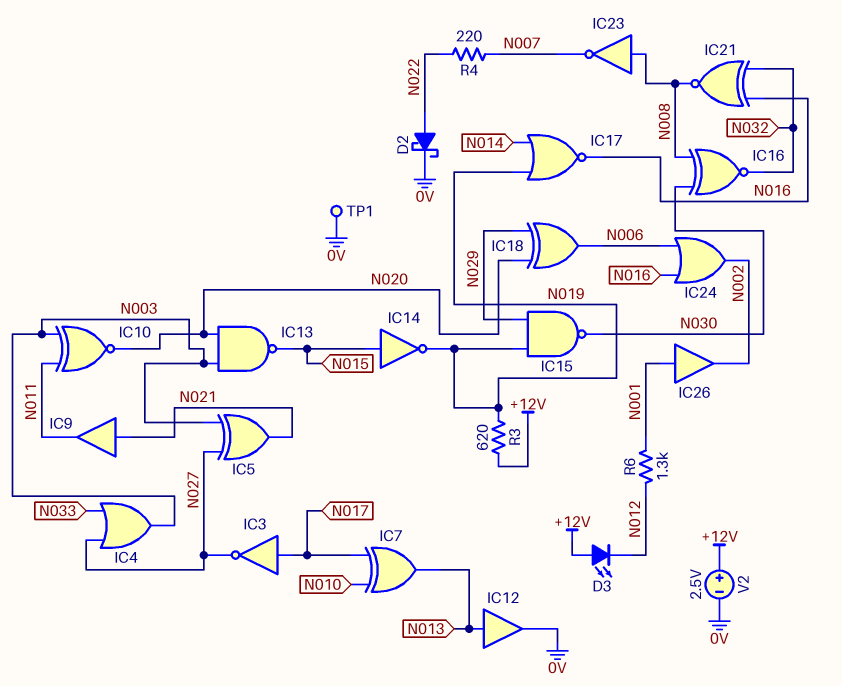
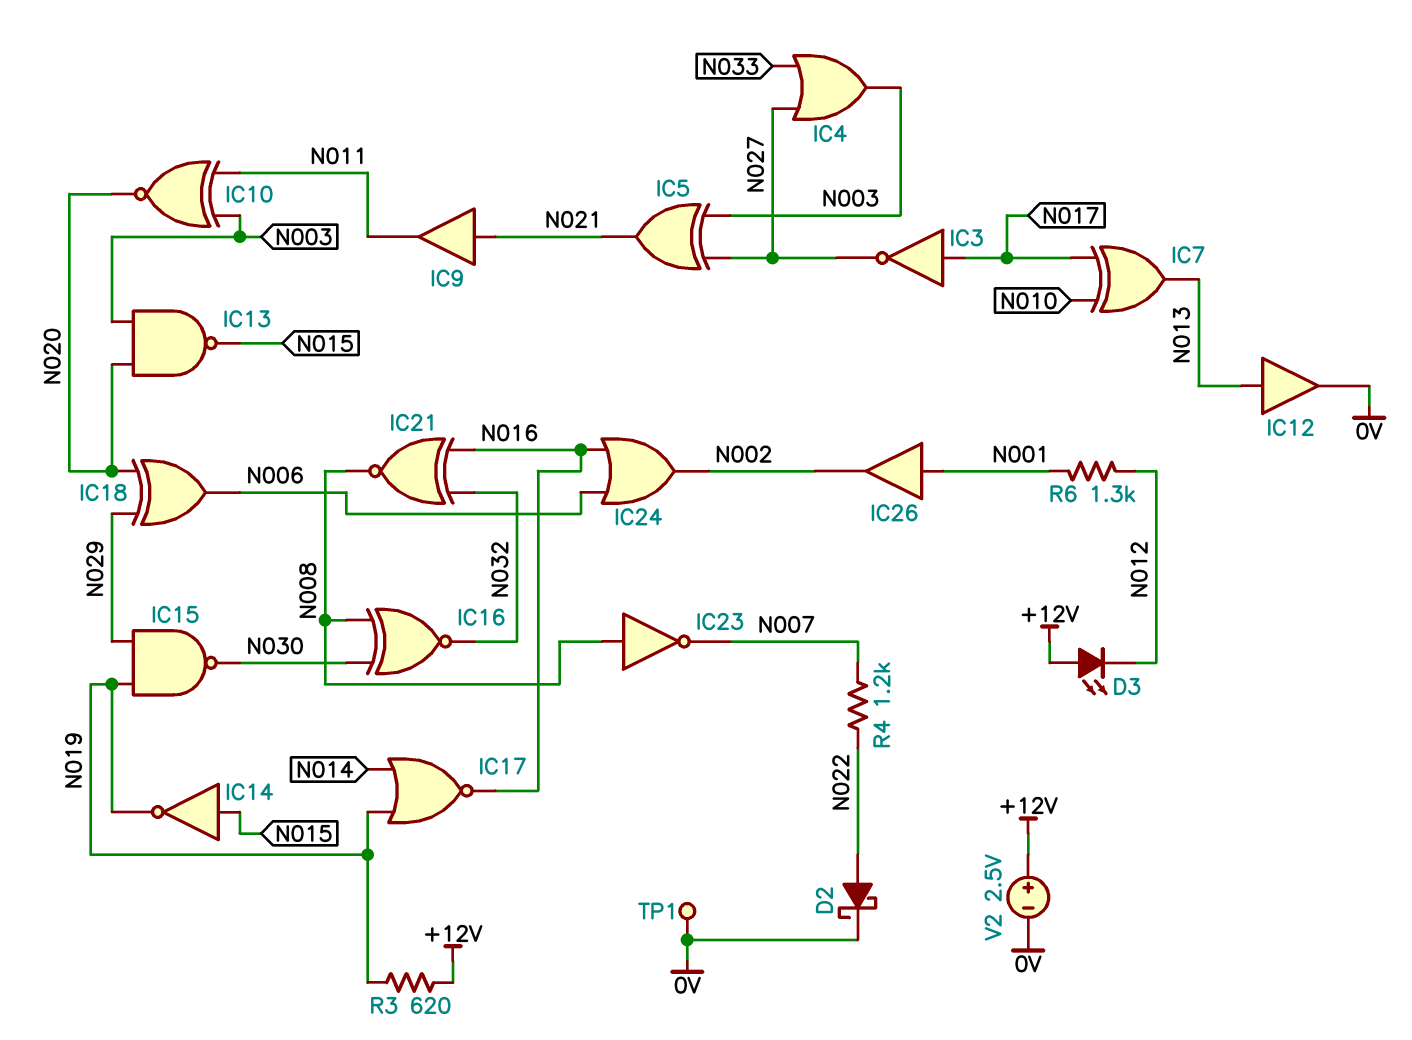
R4: 220 (N007, N022) -> 1.2k (N007, N022)

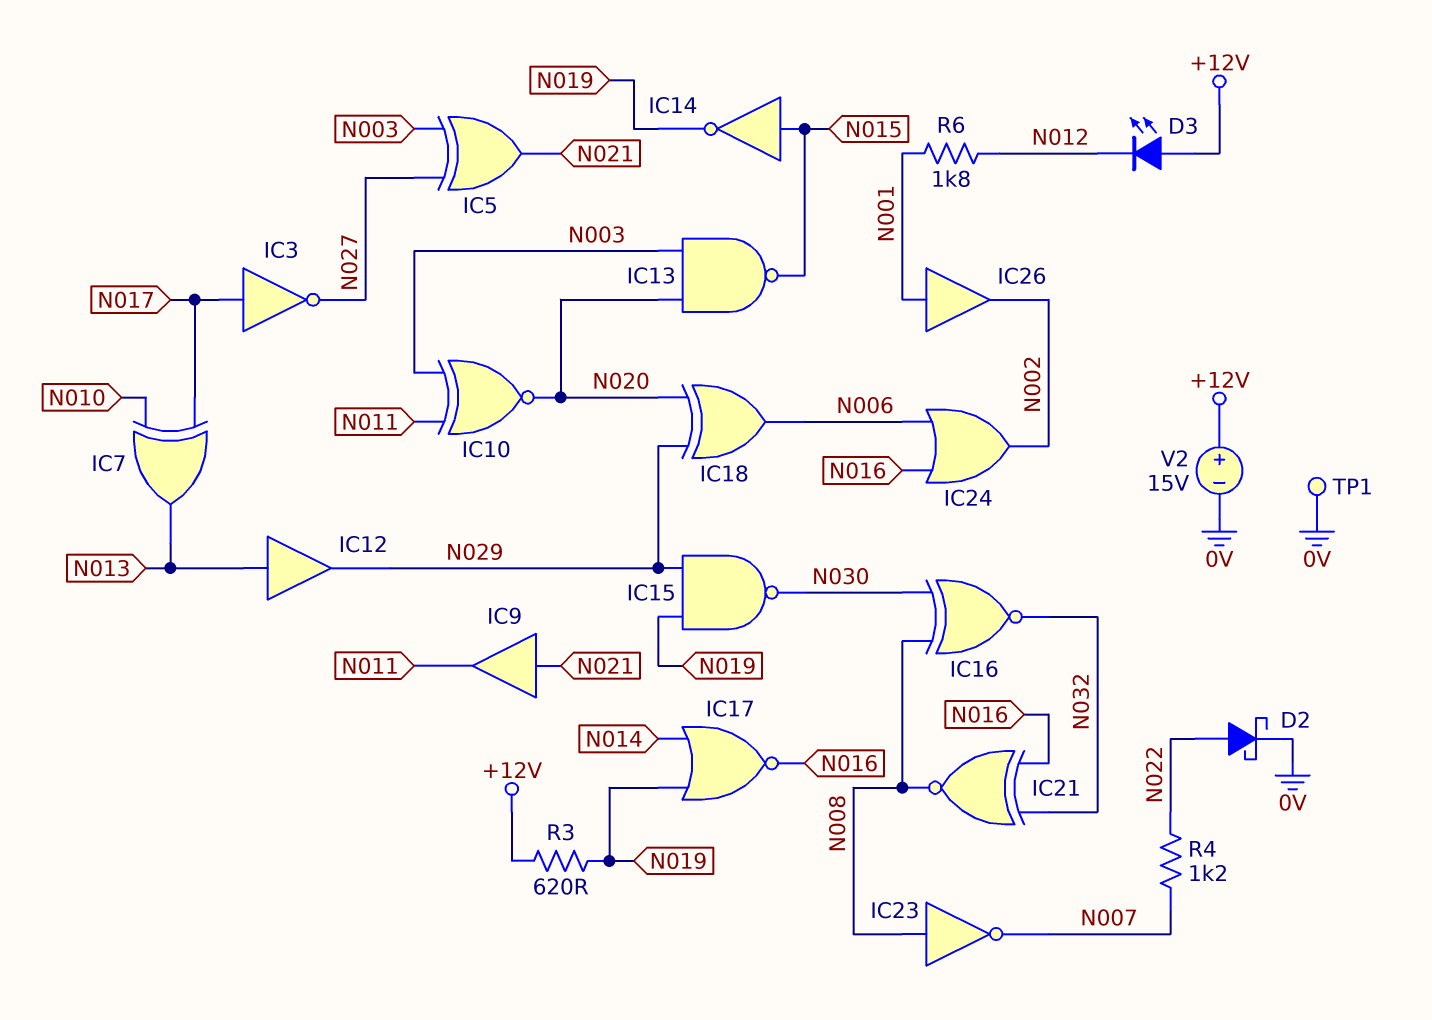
IC4: OR (in N027, in N033, out N003) -> none
IC12: buffer (in N013, out 0V) -> buffer (in N013, out N029)
R6: 1.3k (N001, N012) -> 1.8k (N001, N012)
V2: 2.5V (plus +12V, minus 0V) -> 15V (plus +12V, minus 0V)

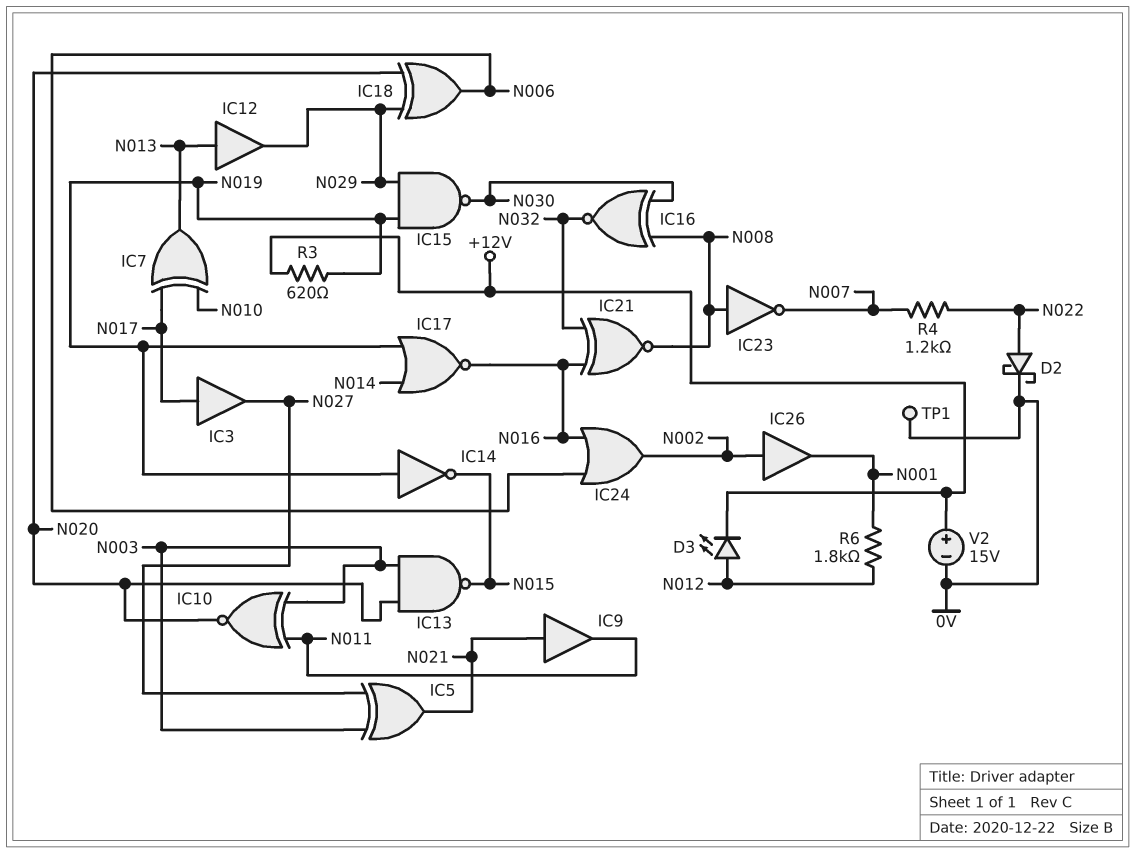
D3: LED (A +12V, K N012) -> LED (A N012, K +12V)
IC3: NOT (in N017, out N027) -> buffer (in N017, out N027)
IC14: NOT (in N015, out N019) -> NOT (in N019, out N015)
IC26: buffer (in N001, out N002) -> buffer (in N002, out N001)

